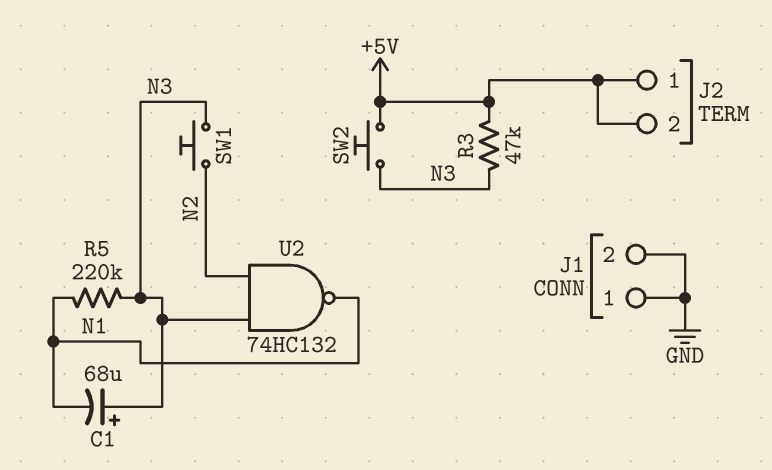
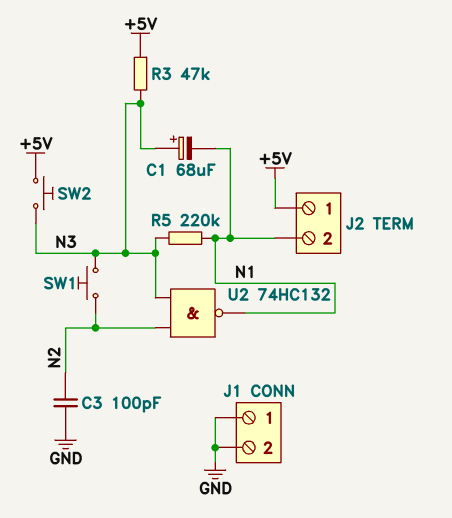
C3: none -> 100pF (GND, N2)
J2 pin 2: +5V -> N1

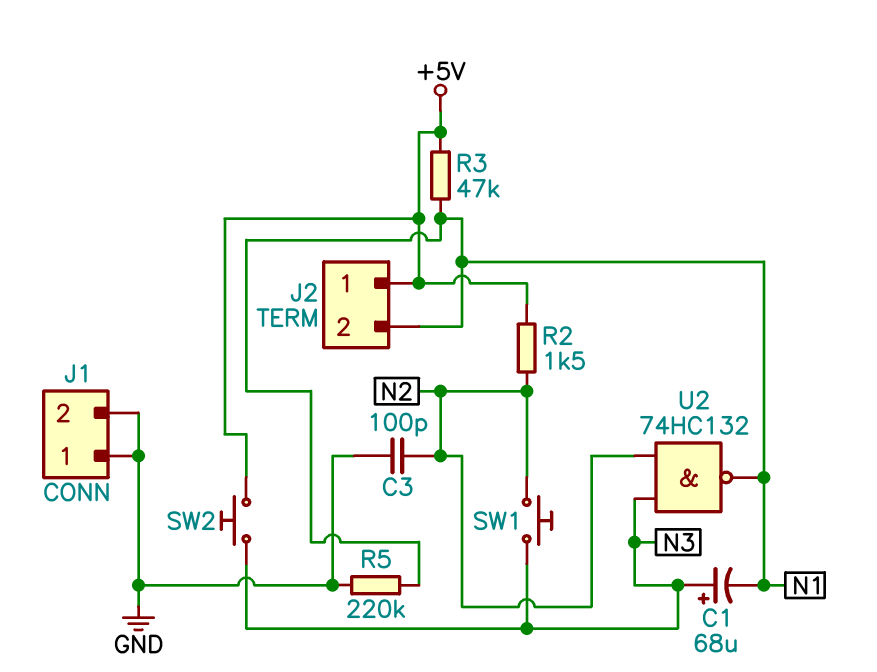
R2: none -> 1.5k (+5V, N2)
R3: 47k (+5V, N3) -> 47k (+5V, N1)
R5: 220k (N1, N3) -> 220k (GND, N1)

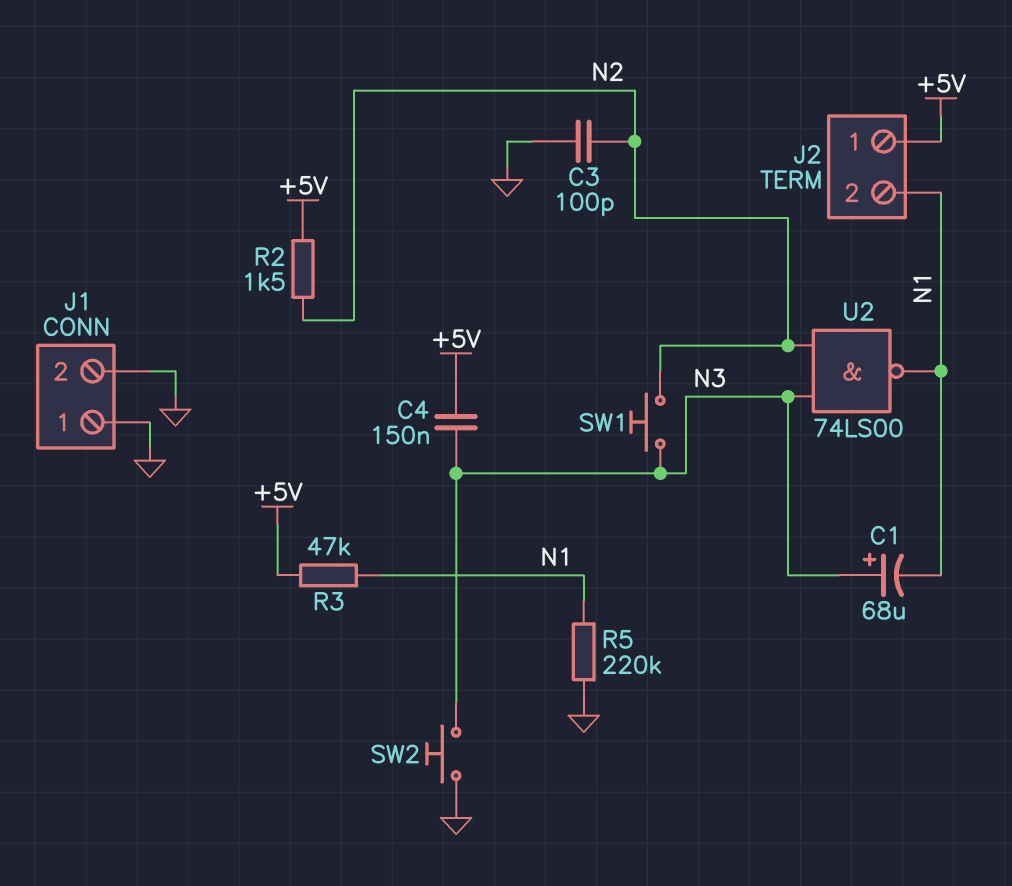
C4: none -> 150nF (+5V, N3)
SW2: button (+5V, N3) -> button (GND, N3)
U2: NAND 74HC132 (in N2, in N3, out N1) -> NAND 74LS00 (in N2, in N3, out N1)

